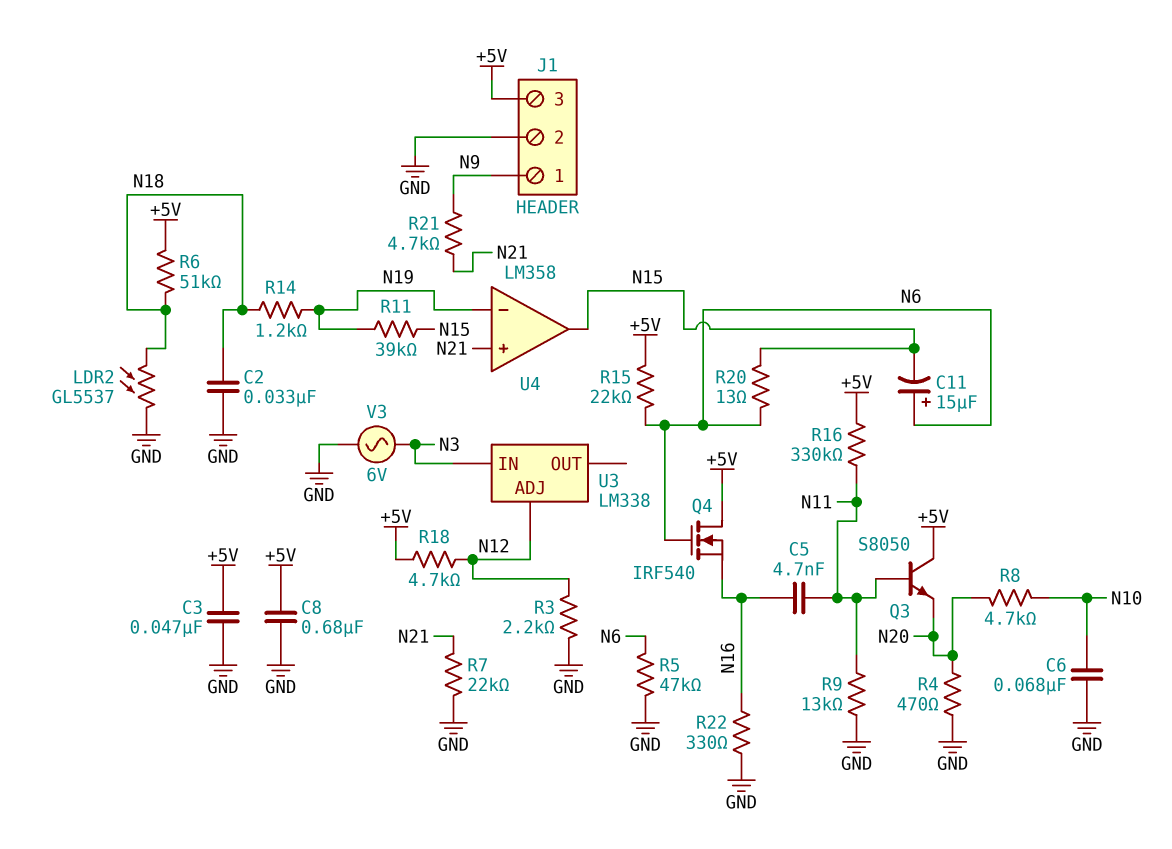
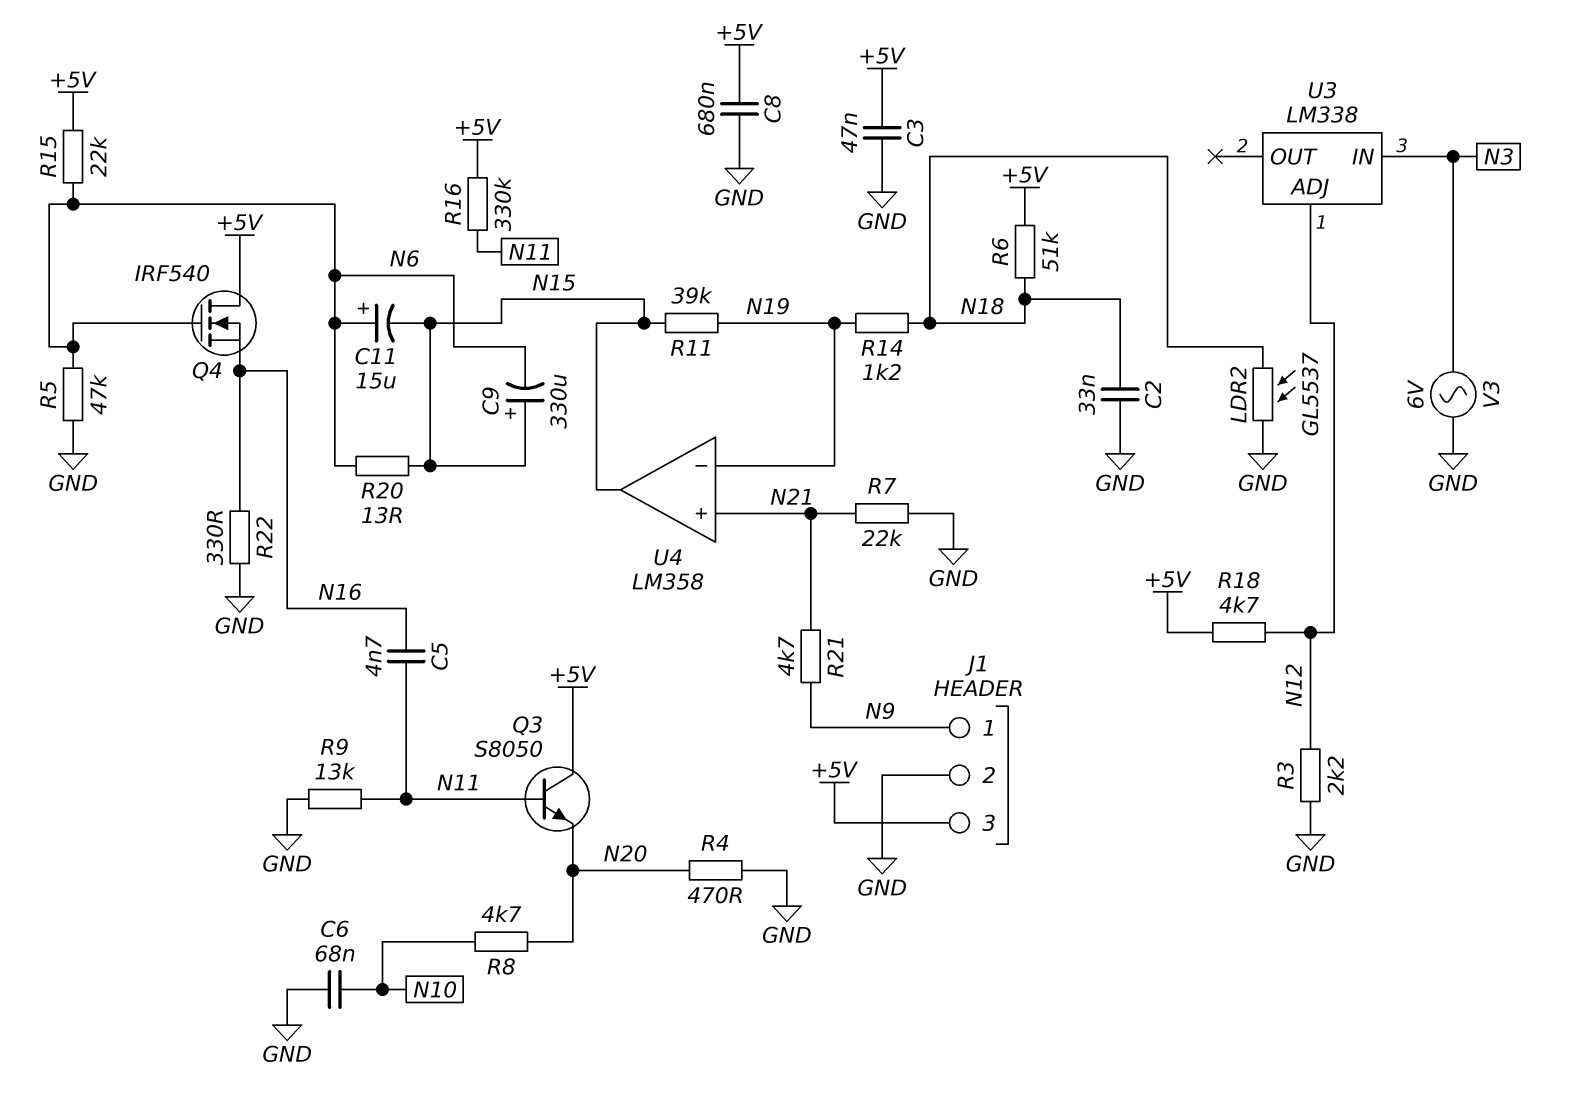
C9: none -> 330uF (plus N15, minus N6)

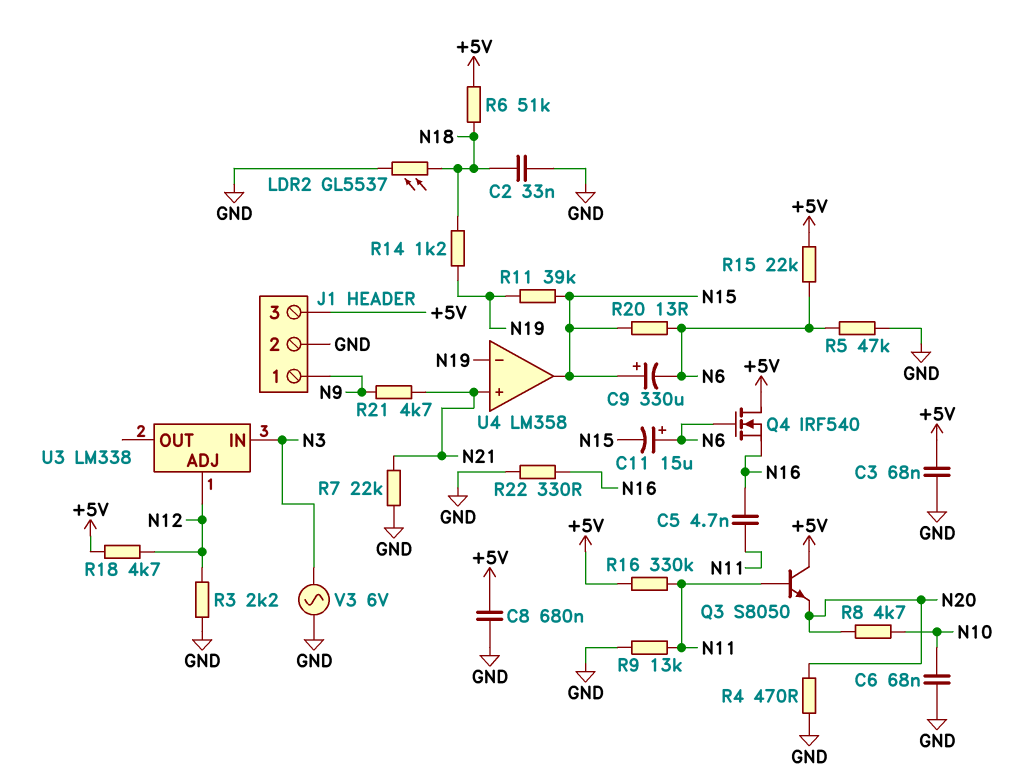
C3: 47nF (+5V, GND) -> 68nF (+5V, GND)

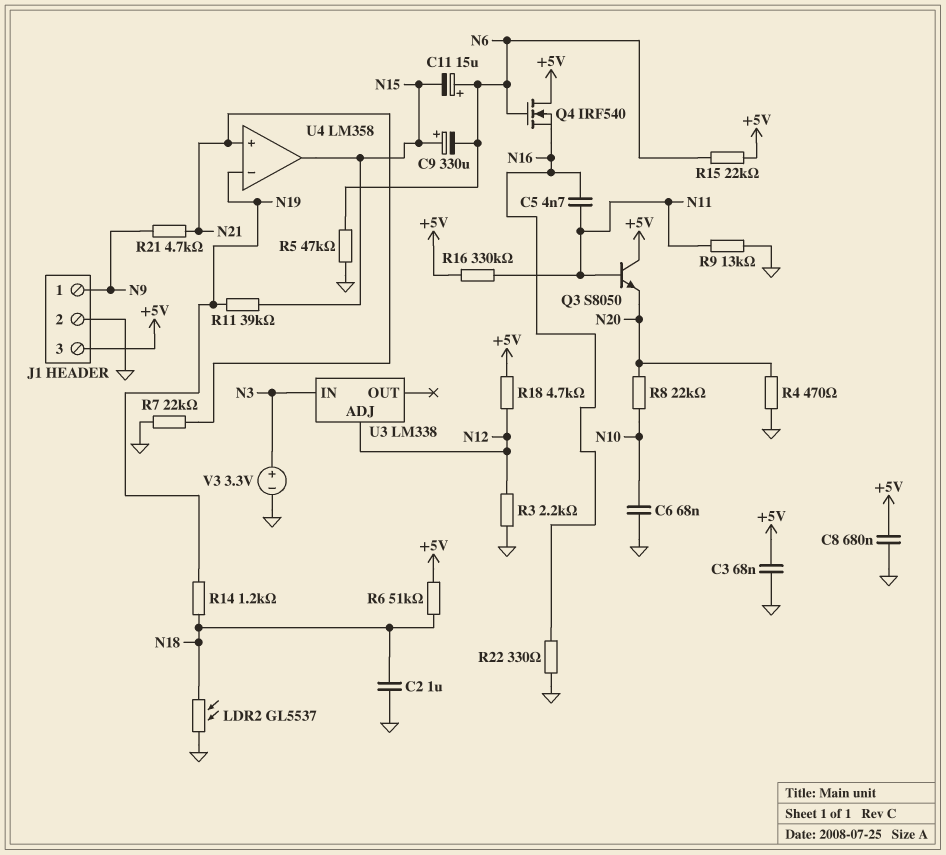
C2: 33nF (GND, N18) -> 1uF (GND, N18)
R8: 4.7k (N10, N20) -> 22k (N10, N20)
R20: 13 (N6, N15) -> none
V3: AC 6V (GND, N3) -> 3.3V (plus N3, minus GND)

